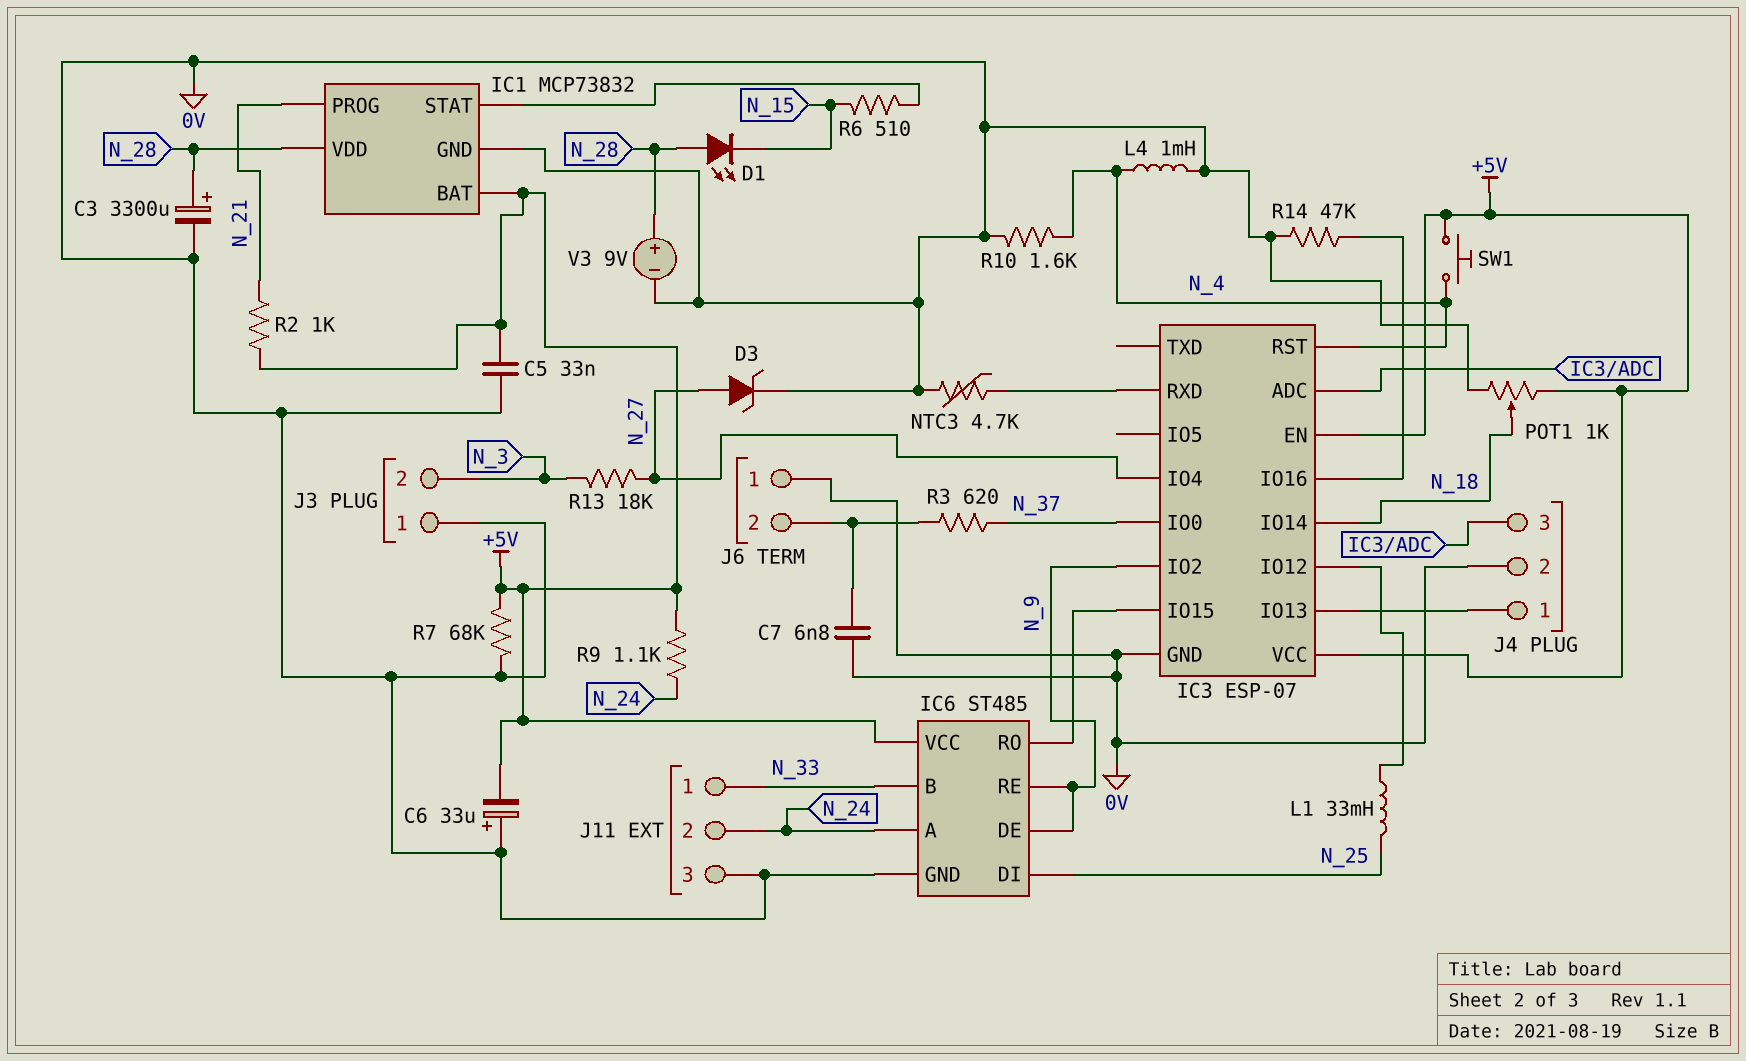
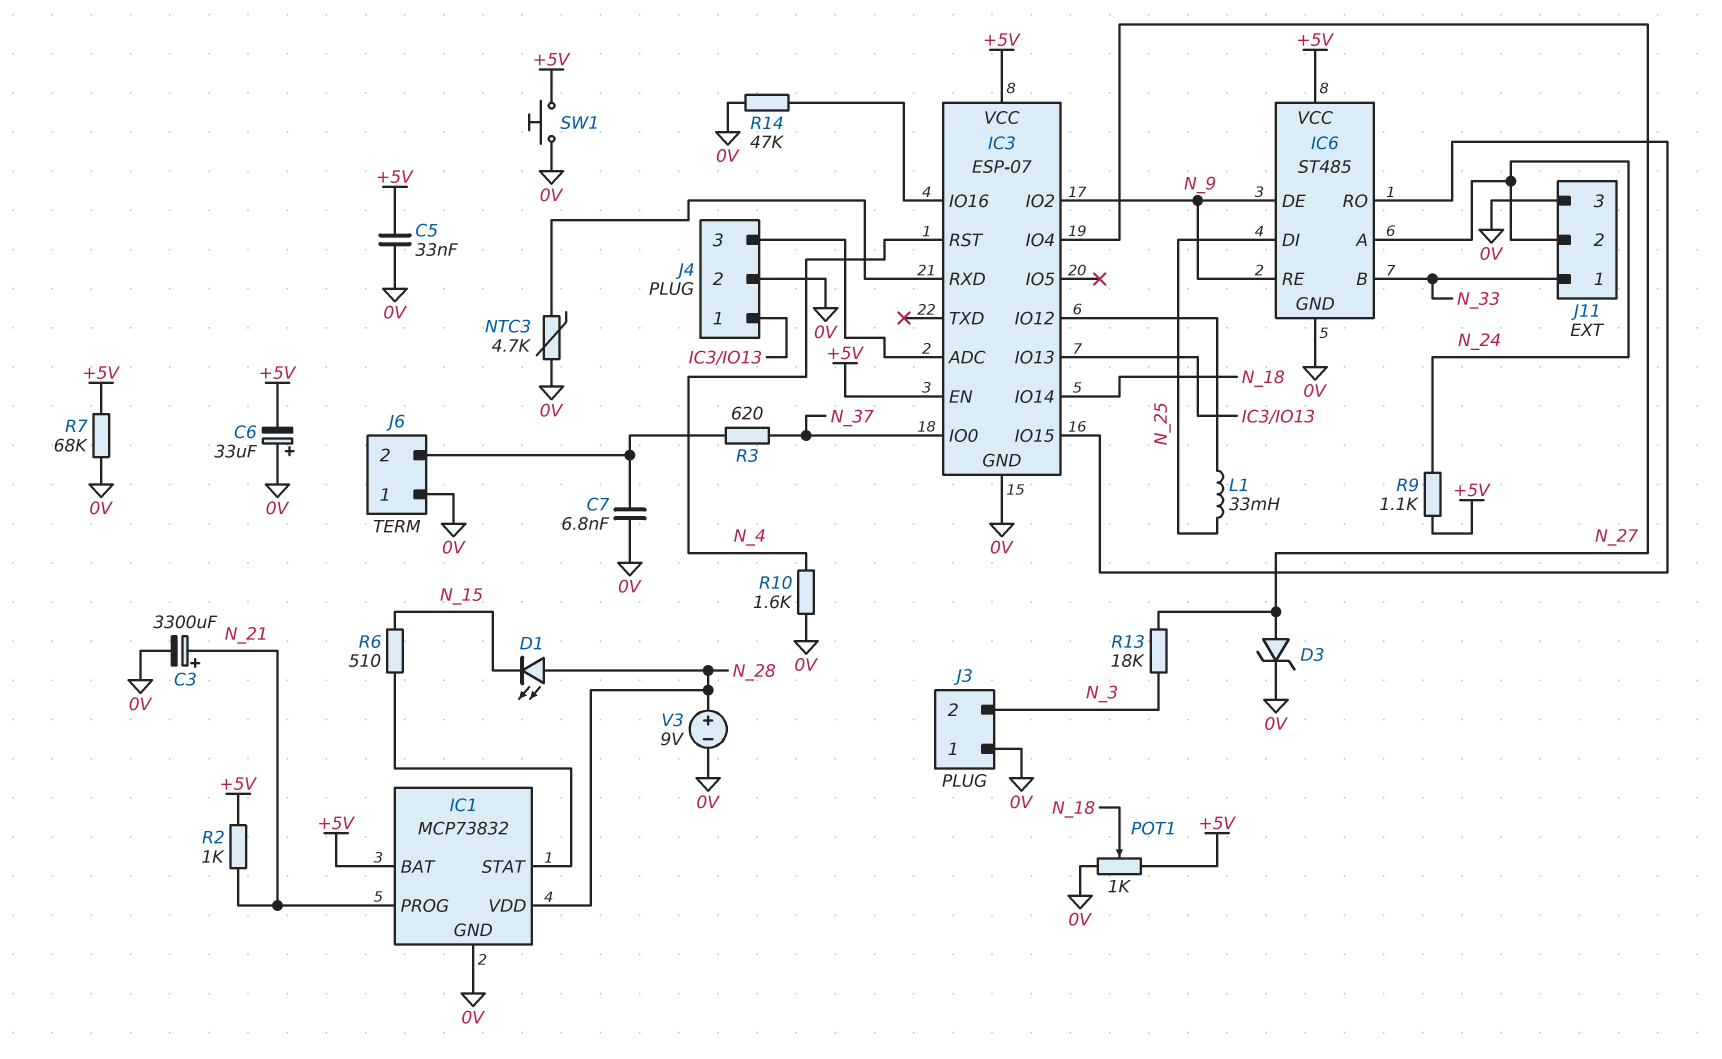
C3: 3300uF (plus N_28, minus 0V) -> 3300uF (plus N_21, minus 0V)
L4: 1mH (0V, N_4) -> none
SW1: button (+5V, N_4) -> button (+5V, 0V)

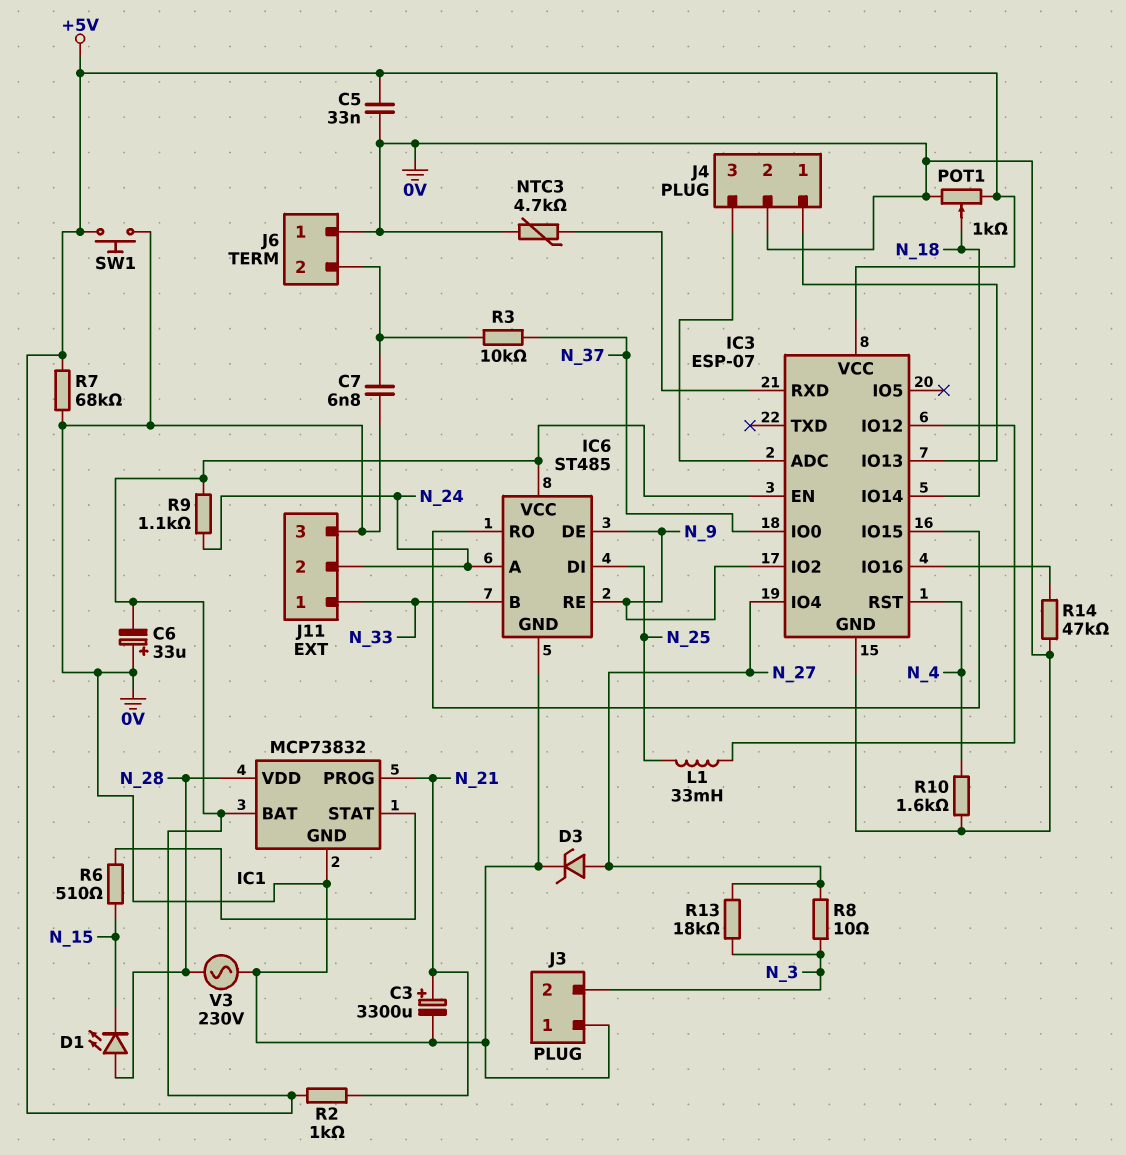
R3: 620 (J6/2, N_37) -> 10k (J6/2, N_37)
R8: none -> 10 (N_3, N_27)
V3: 9V (plus N_28, minus 0V) -> AC 230V (0V, N_28)

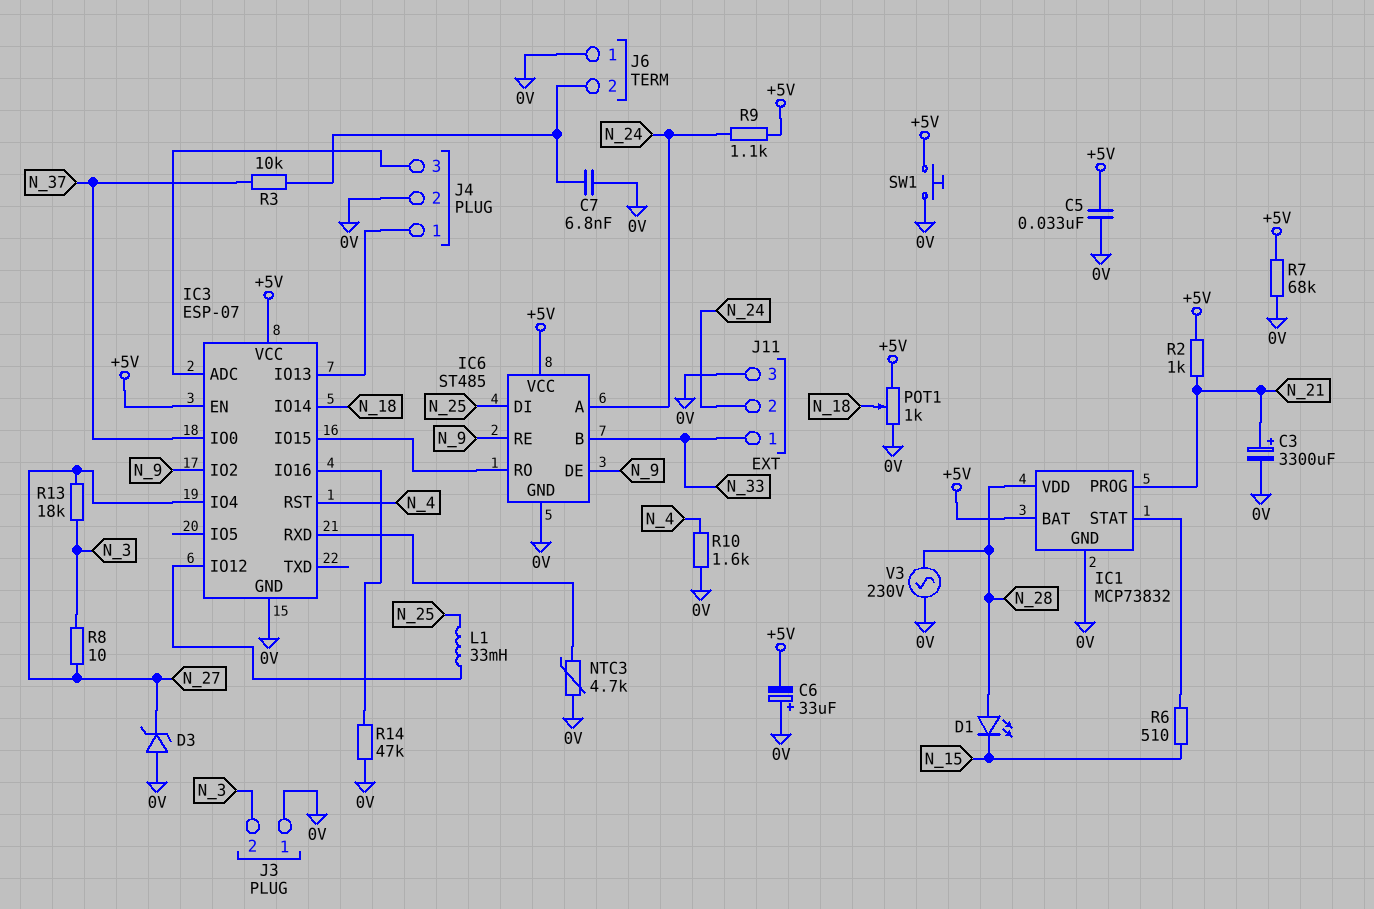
D3: zener (A N_27, K 0V) -> zener (A 0V, K N_27)

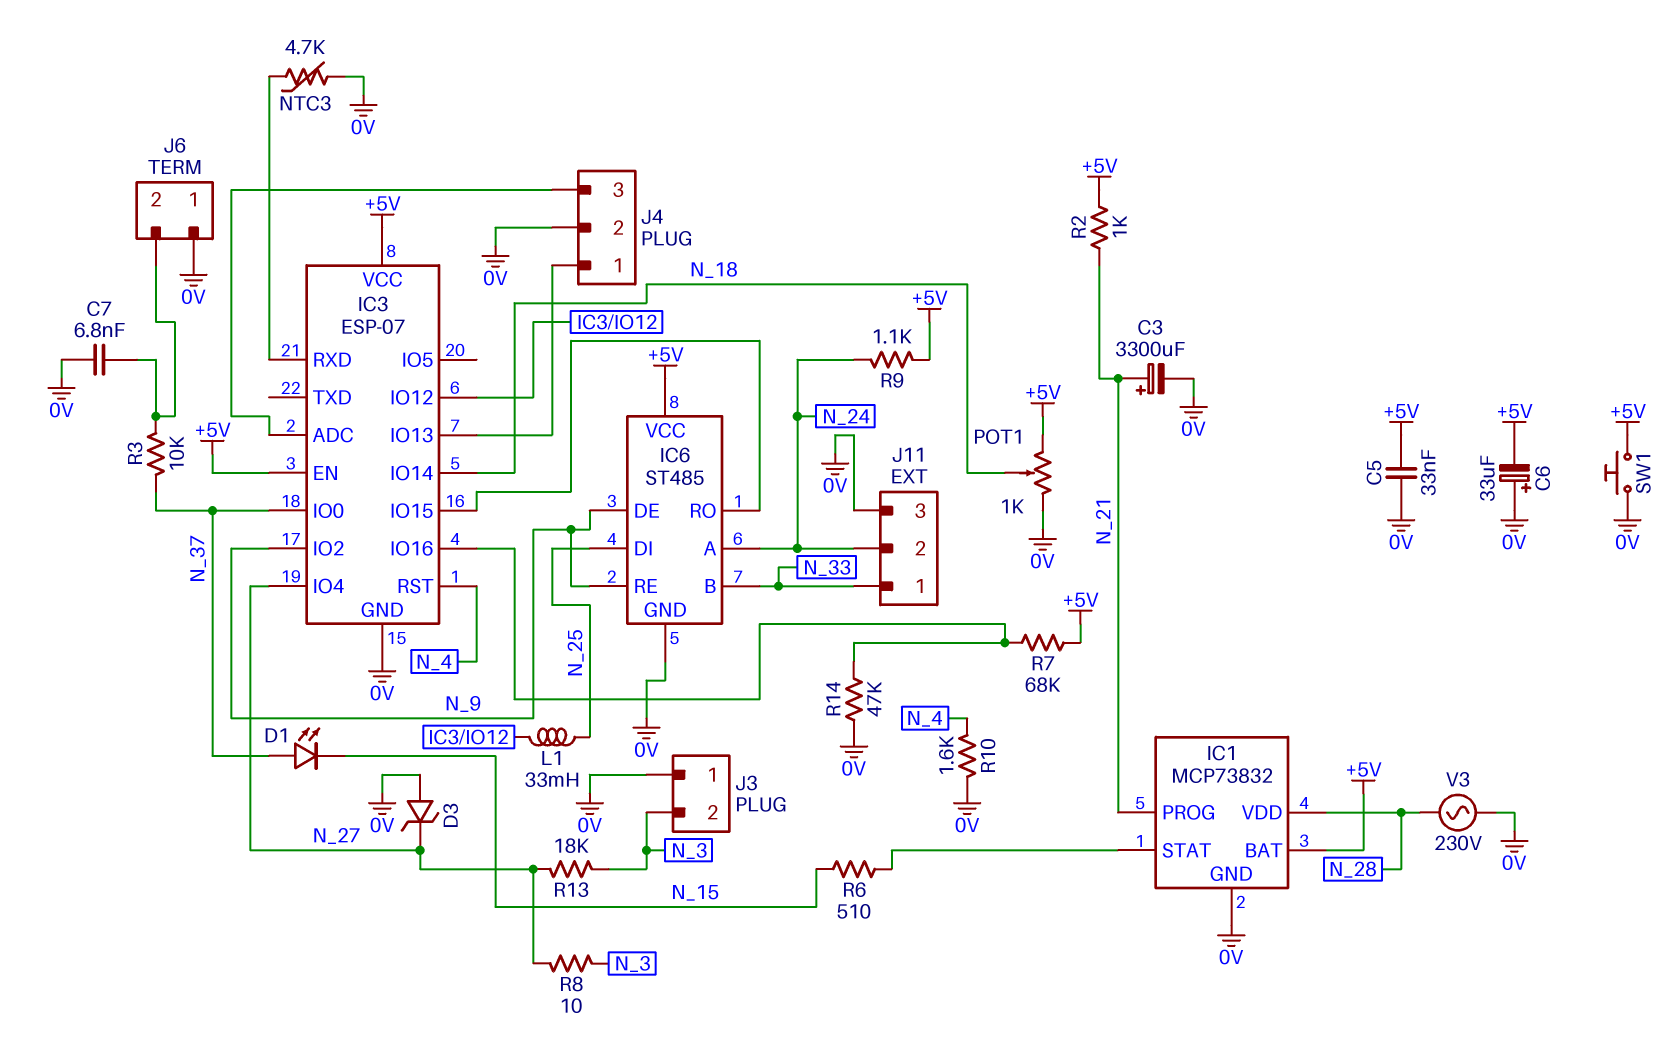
D1: LED (A N_28, K N_15) -> LED (A N_37, K N_15)
R7: 68k (+5V, 0V) -> 68k (+5V, IC3/IO16)

